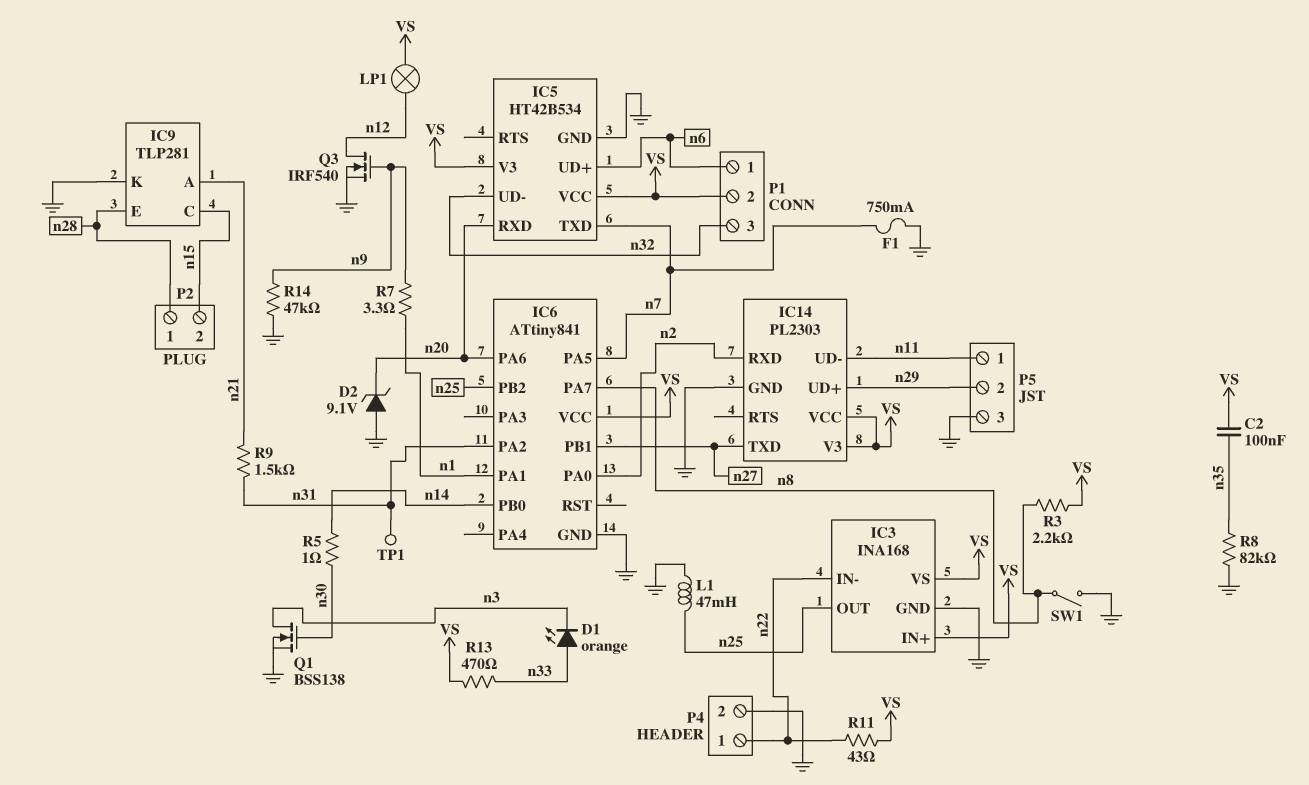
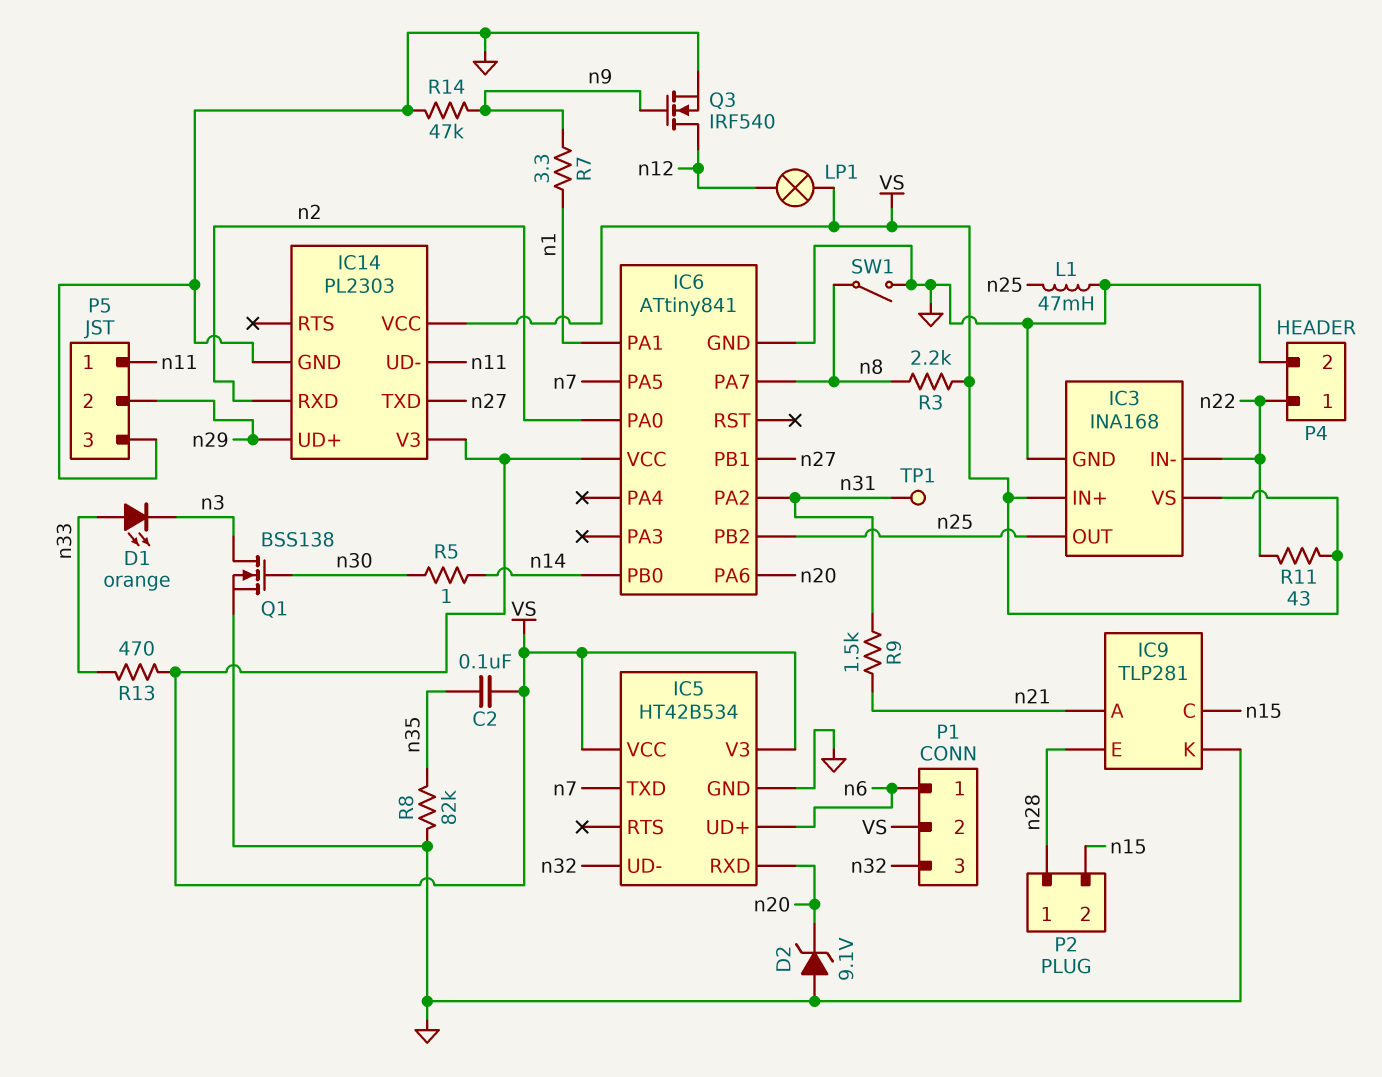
F1: 750mA (GND, n7) -> none

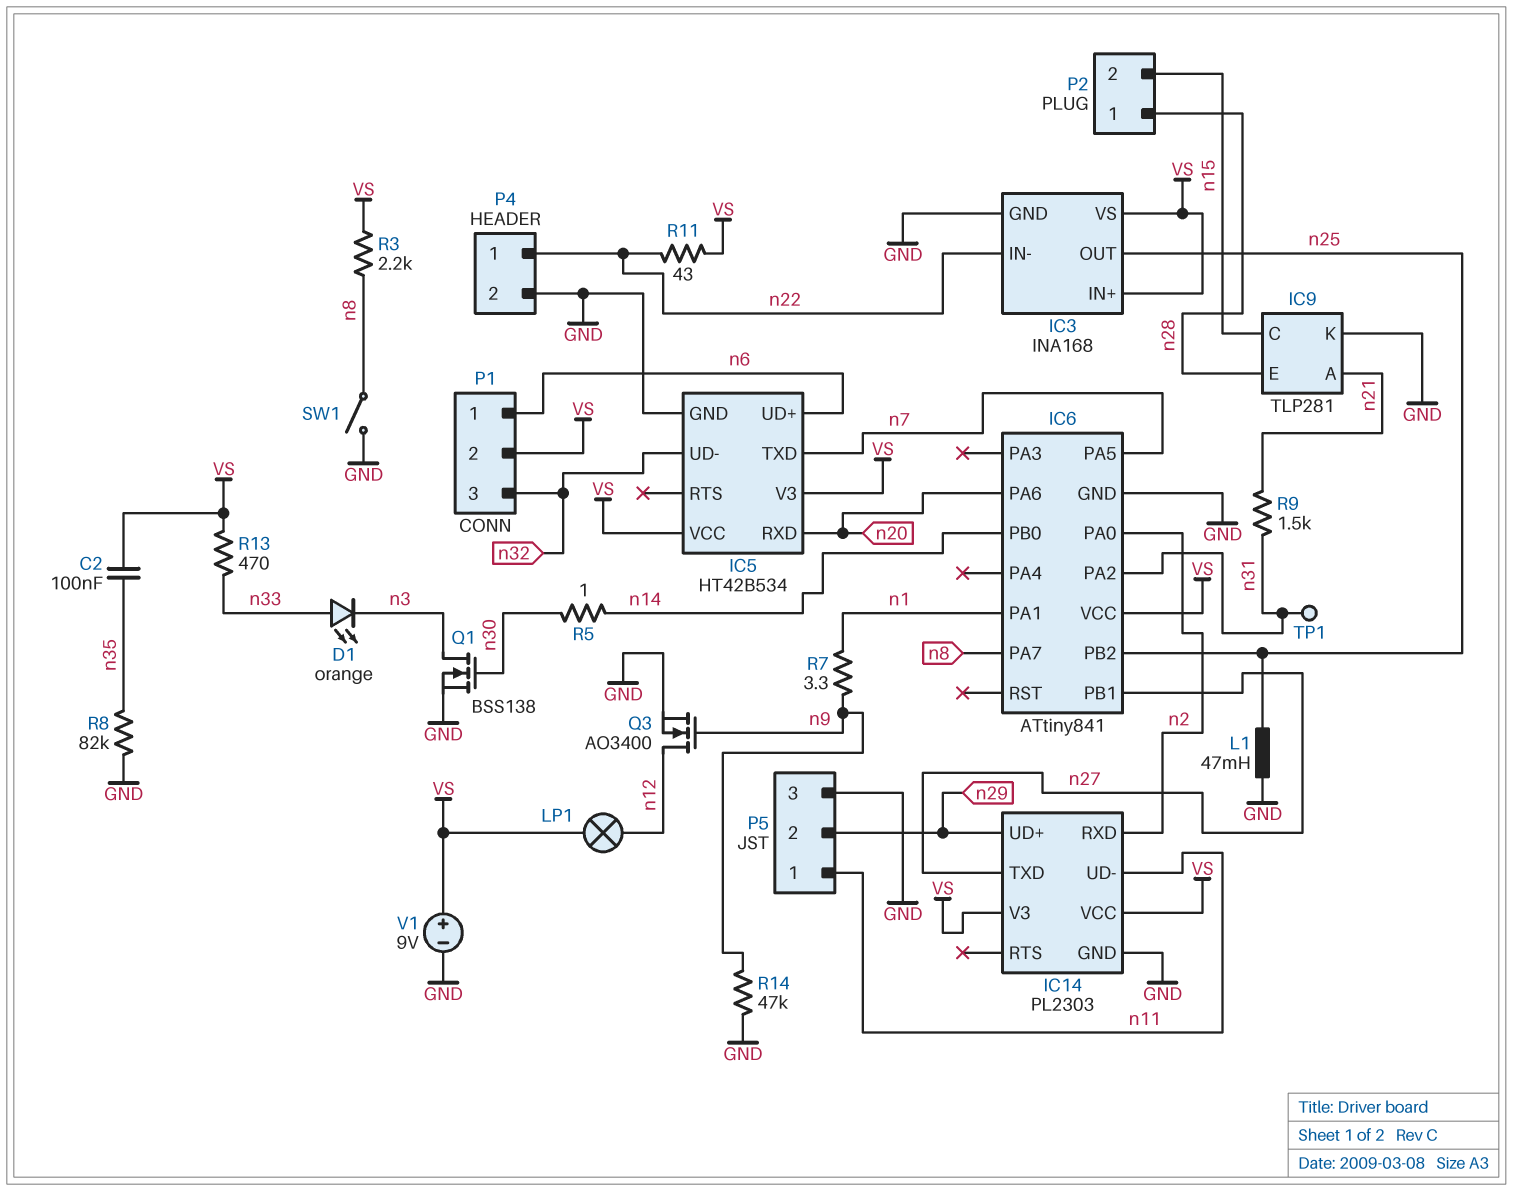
D2: zener 9.1V (A GND, K n20) -> none
Q3: NMOS IRF540 (G n9, D n12, S GND) -> NMOS AO3400 (G n9, D n12, S GND)
V1: none -> 9V (plus VS, minus GND)

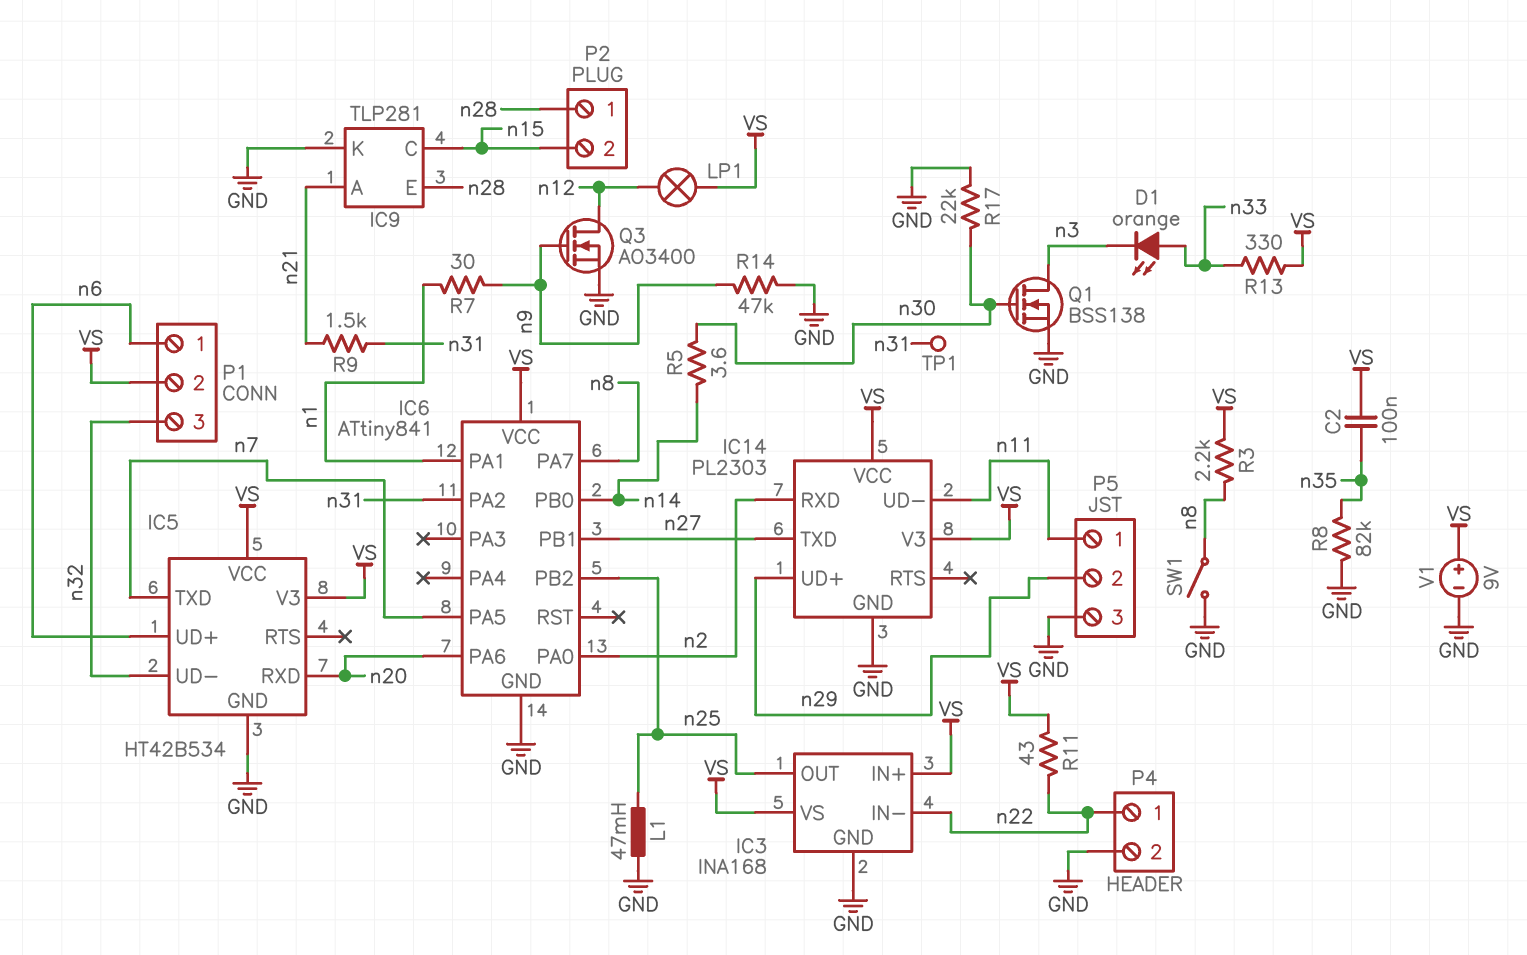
R5: 1 (n14, n30) -> 3.6 (n14, n30)
R7: 3.3 (n1, n9) -> 30 (n1, n9)
R13: 470 (VS, n33) -> 330 (VS, n33)
R17: none -> 22k (GND, n30)

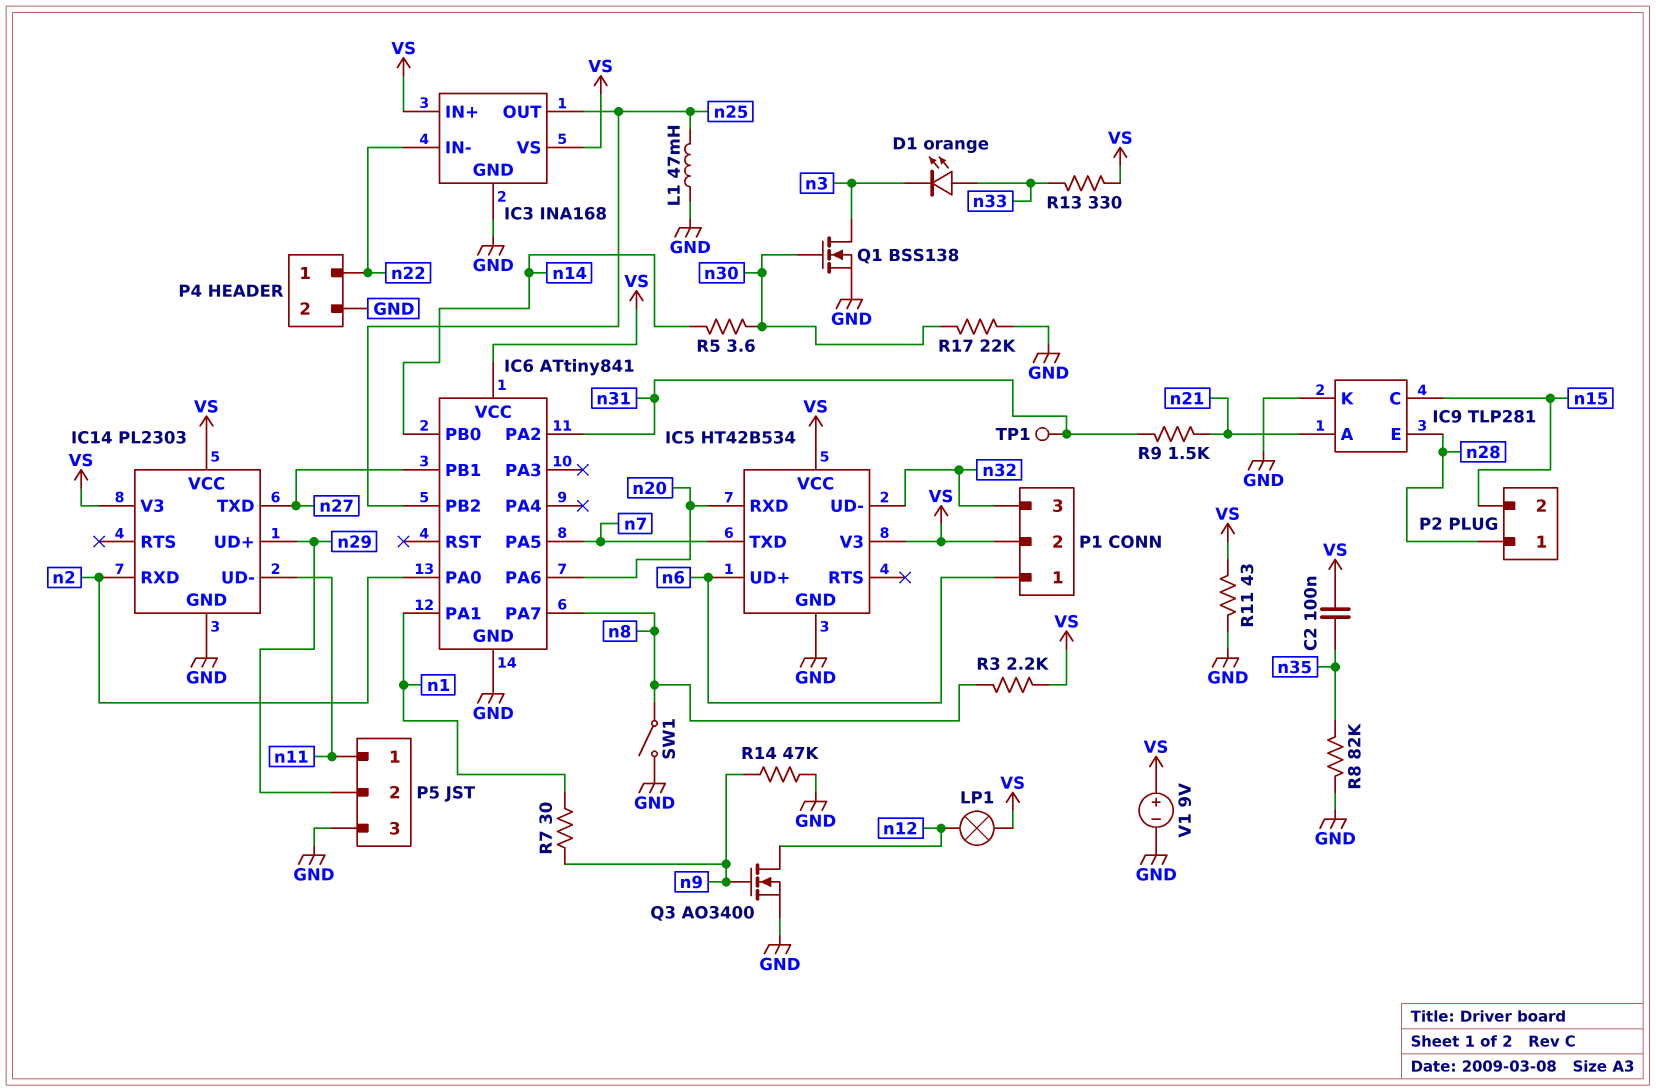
R11: 43 (VS, n22) -> 43 (GND, VS)

